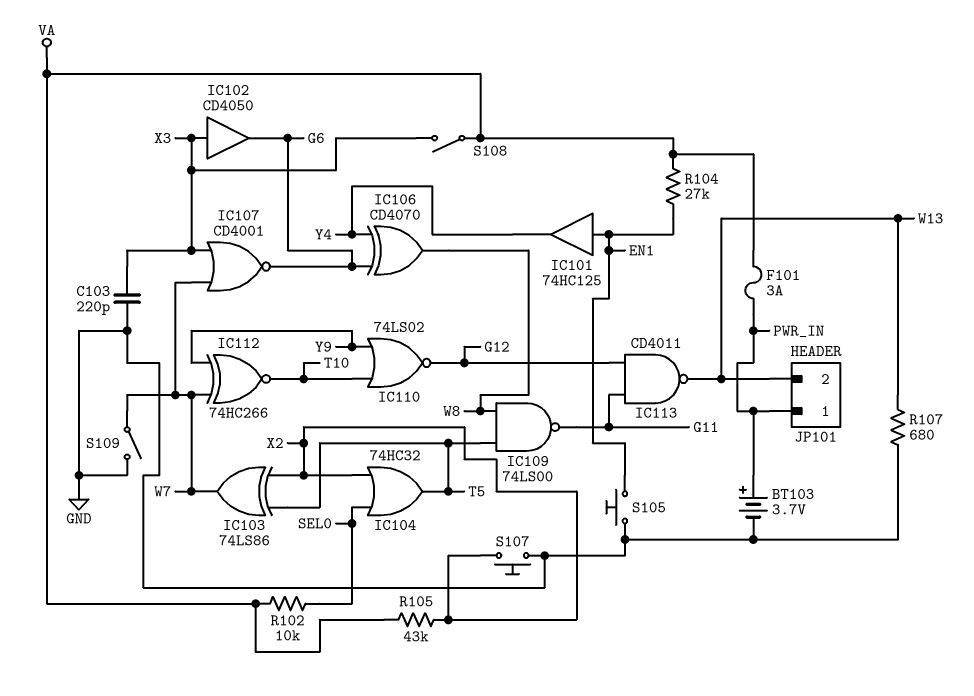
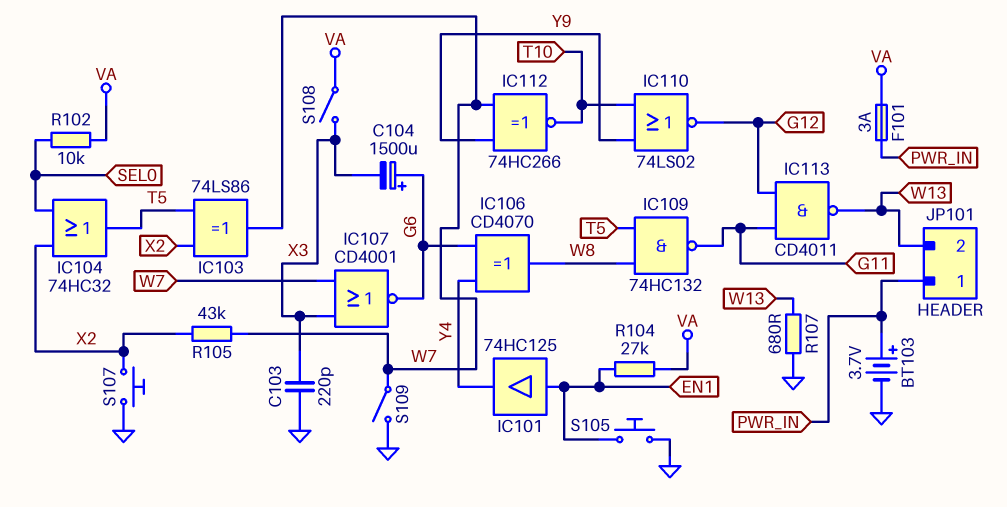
C104: none -> 1500uF (plus G6, minus X3)
IC102: buffer CD4050 (in X3, out G6) -> none
IC109: NAND 74LS00 (in T5, in W8, out G11) -> NAND 74HC132 (in T5, in W8, out G11)
R105: 43k (VA, X2) -> 43k (W7, X2)

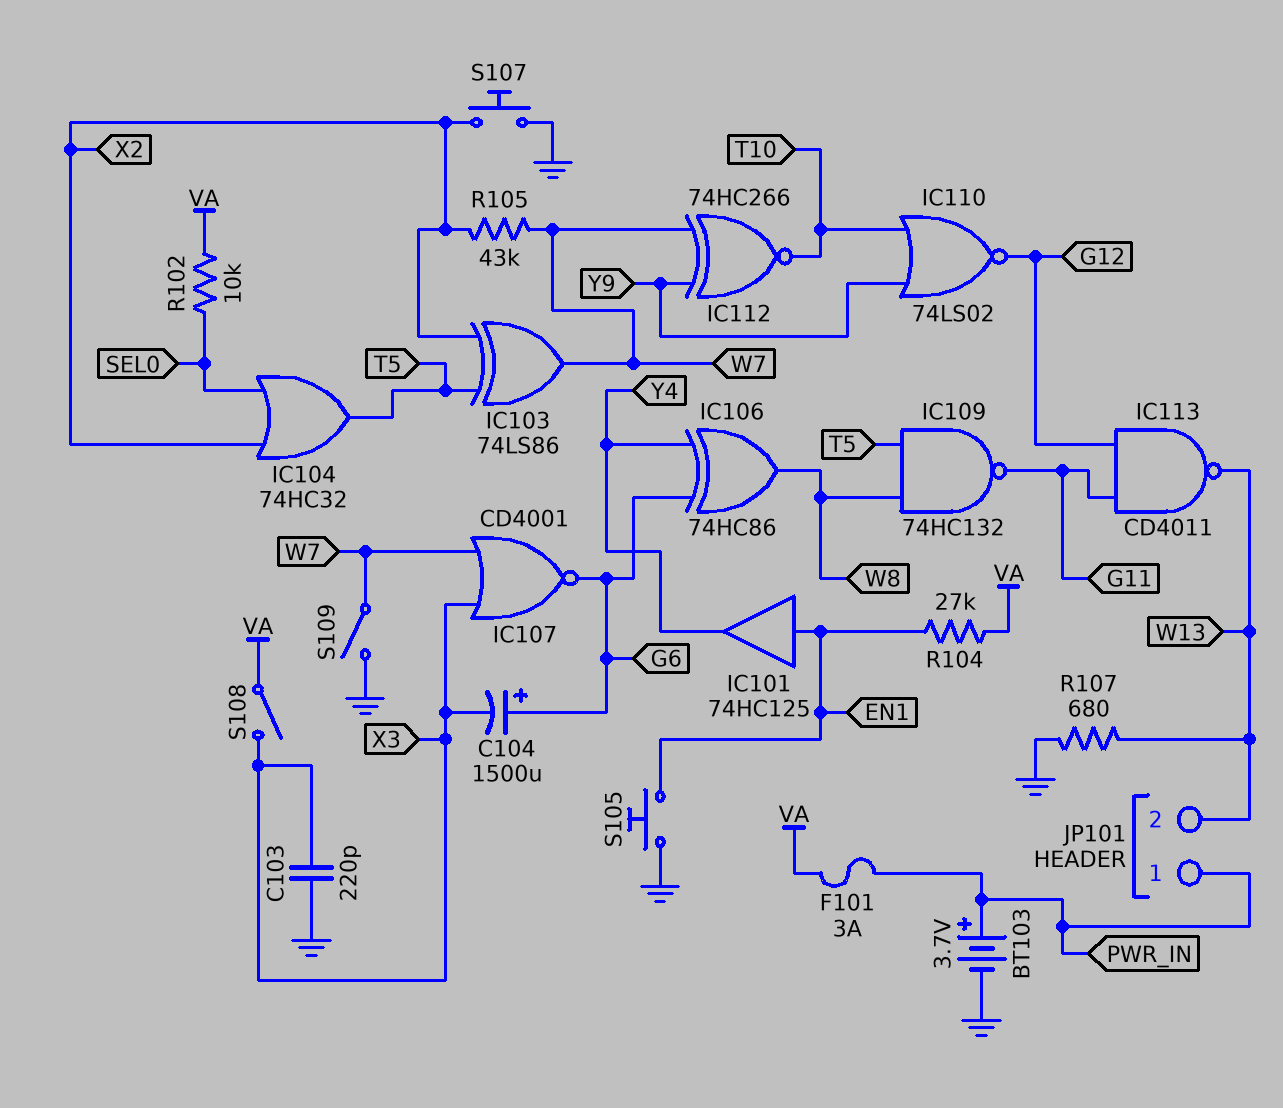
IC106: XOR CD4070 (in G6, in Y4, out W8) -> XOR 74HC86 (in G6, in Y4, out W8)

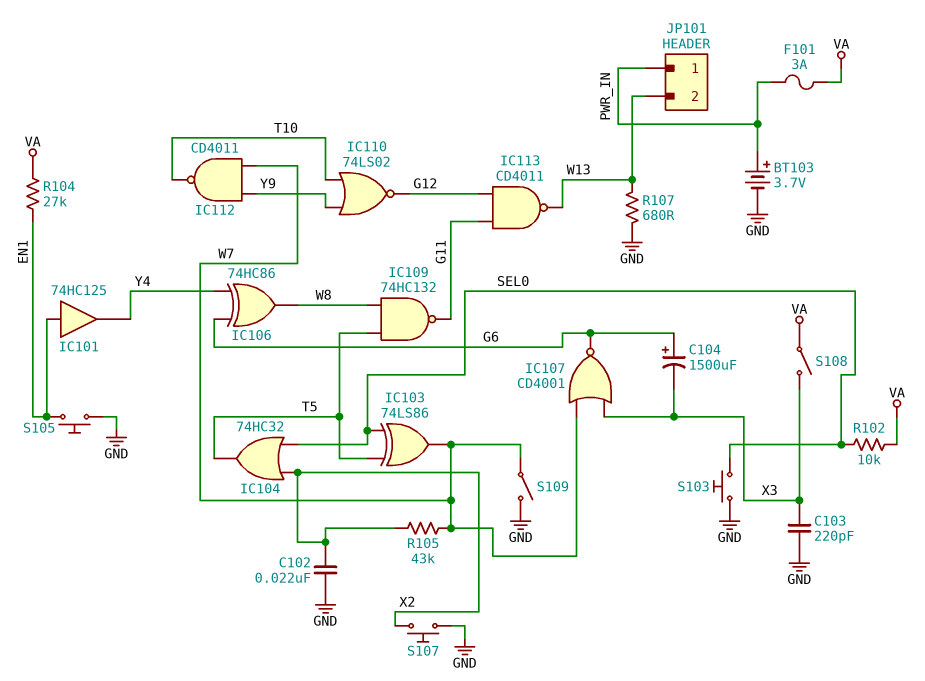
C102: none -> 22nF (GND, X2)
IC103: XOR 74LS86 (in T5, in X2, out W7) -> XOR 74LS86 (in SEL0, in T5, out W7)
IC112: XNOR 74HC266 (in W7, in Y9, out T10) -> NAND CD4011 (in W7, in Y9, out T10)
S103: none -> button (GND, SEL0)

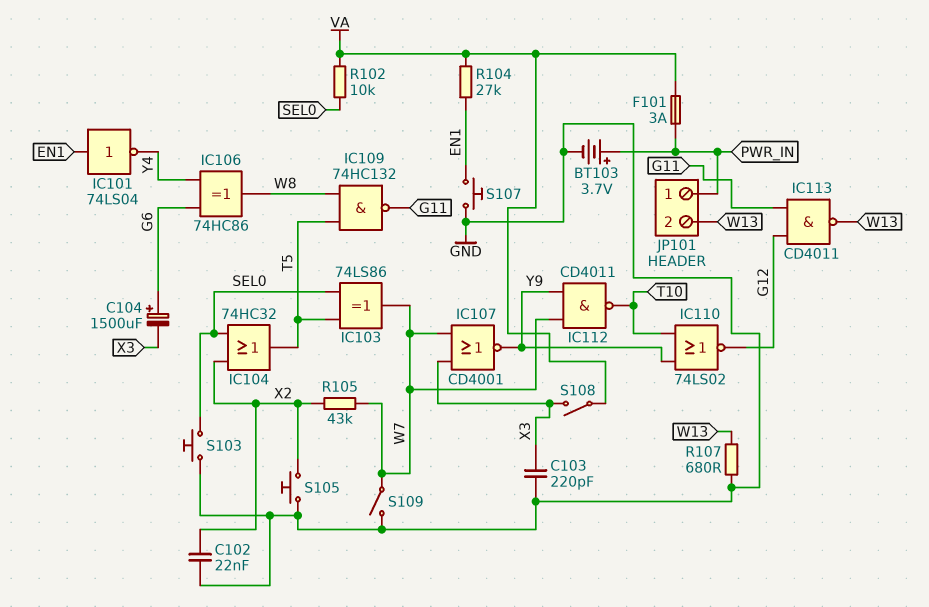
IC101: buffer 74HC125 (in EN1, out Y4) -> NOT 74LS04 (in EN1, out Y4)
IC107: NOR CD4001 (in W7, in X3, out G6) -> NOR CD4001 (in W7, in X3, out Y9)
S105: button (EN1, GND) -> button (GND, X2)
S107: button (GND, X2) -> button (EN1, GND)

